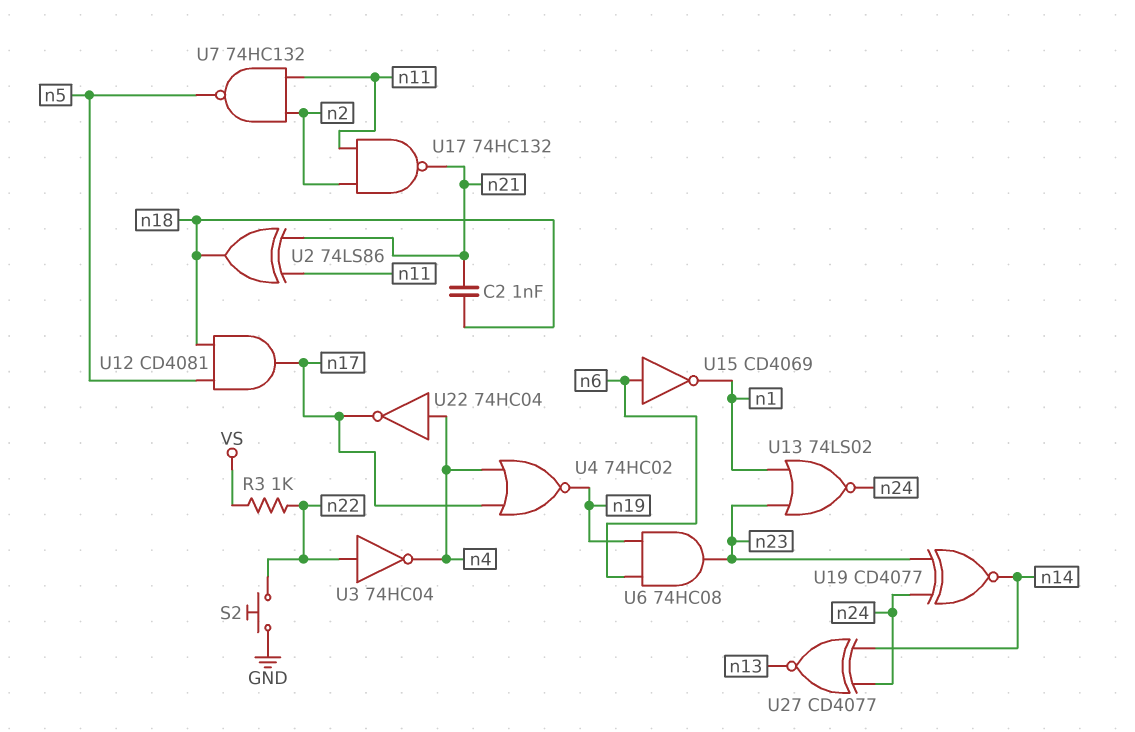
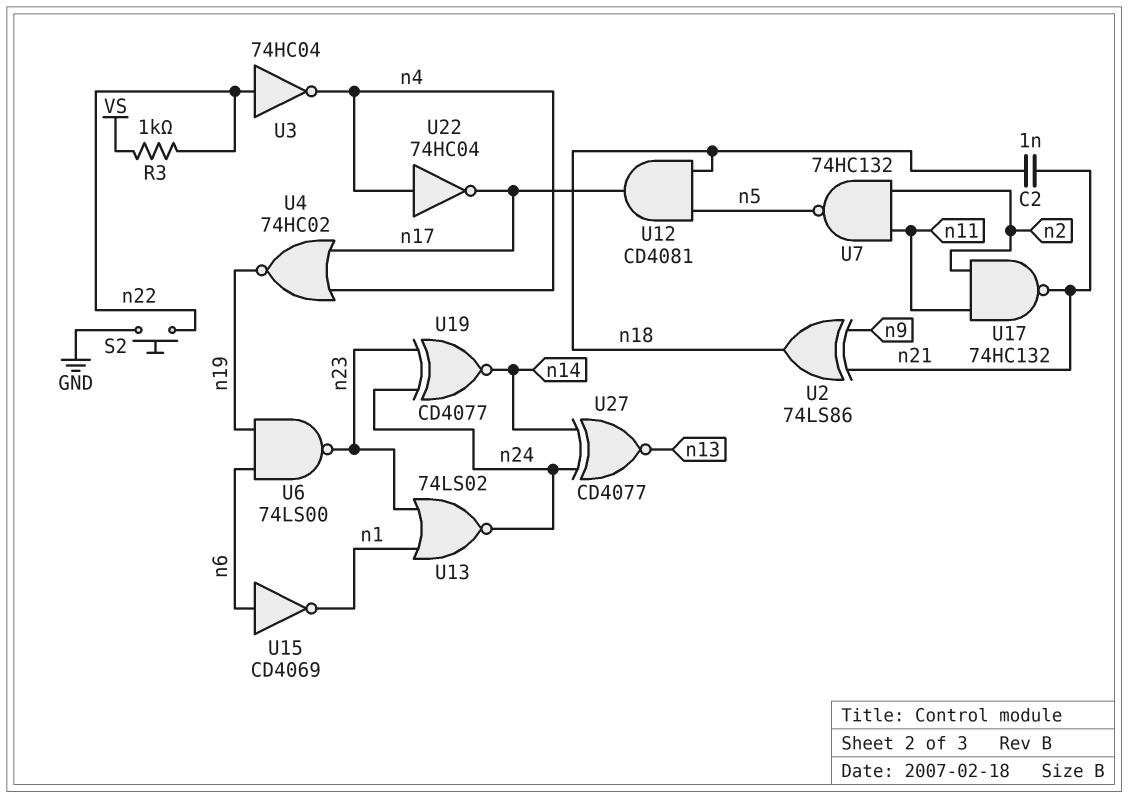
U2: XOR 74LS86 (in n11, in n21, out n18) -> XOR 74LS86 (in n9, in n21, out n18)
U6: AND 74HC08 (in n6, in n19, out n23) -> NAND 74LS00 (in n6, in n19, out n23)

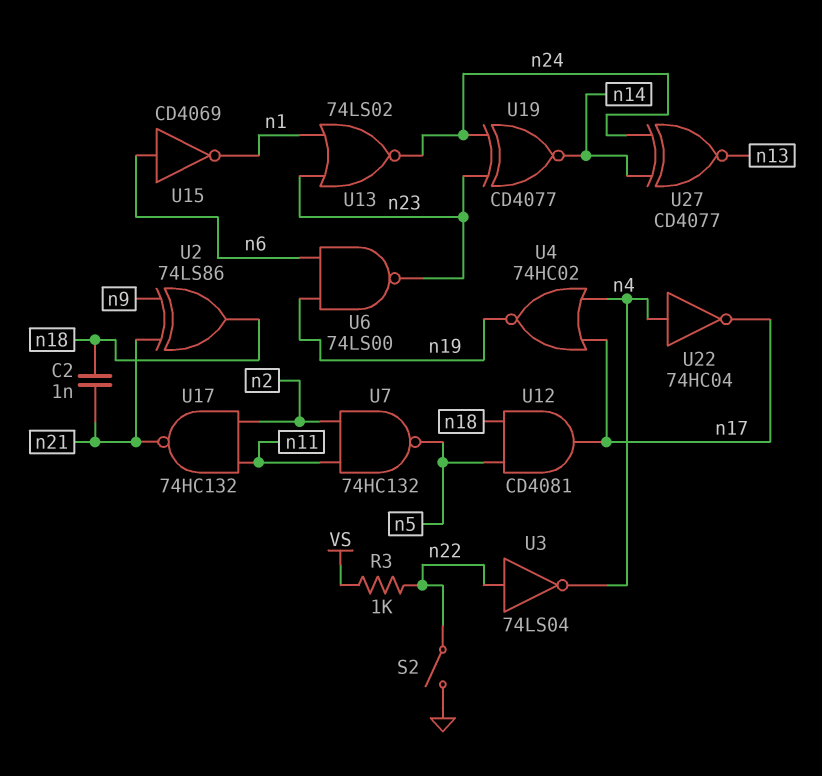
S2: button (GND, n22) -> switch (GND, n22)
U3: NOT 74HC04 (in n22, out n4) -> NOT 74LS04 (in n22, out n4)

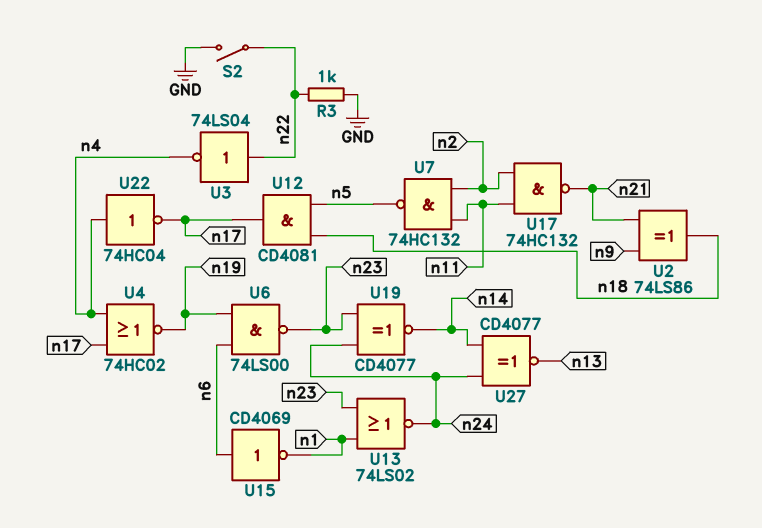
C2: 1nF (n18, n21) -> none
R3: 1k (VS, n22) -> 1k (GND, n22)

